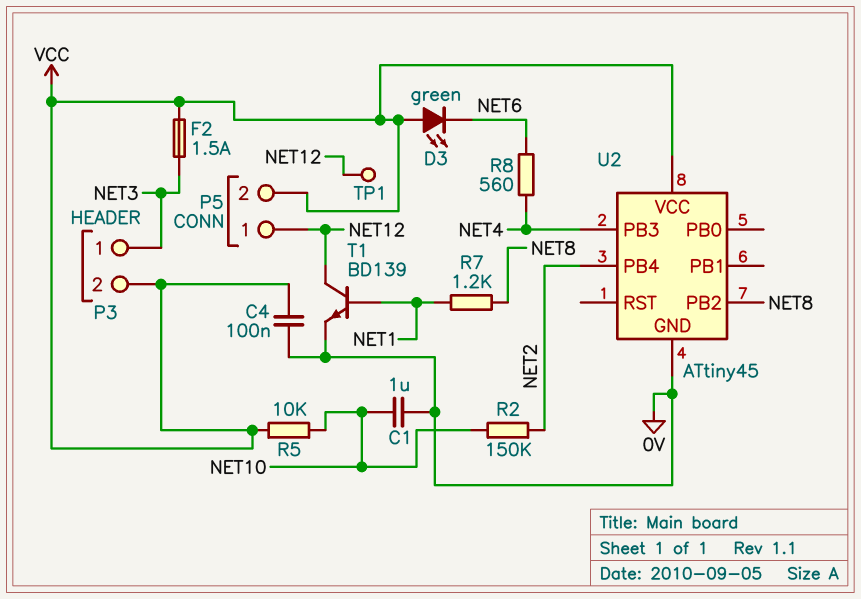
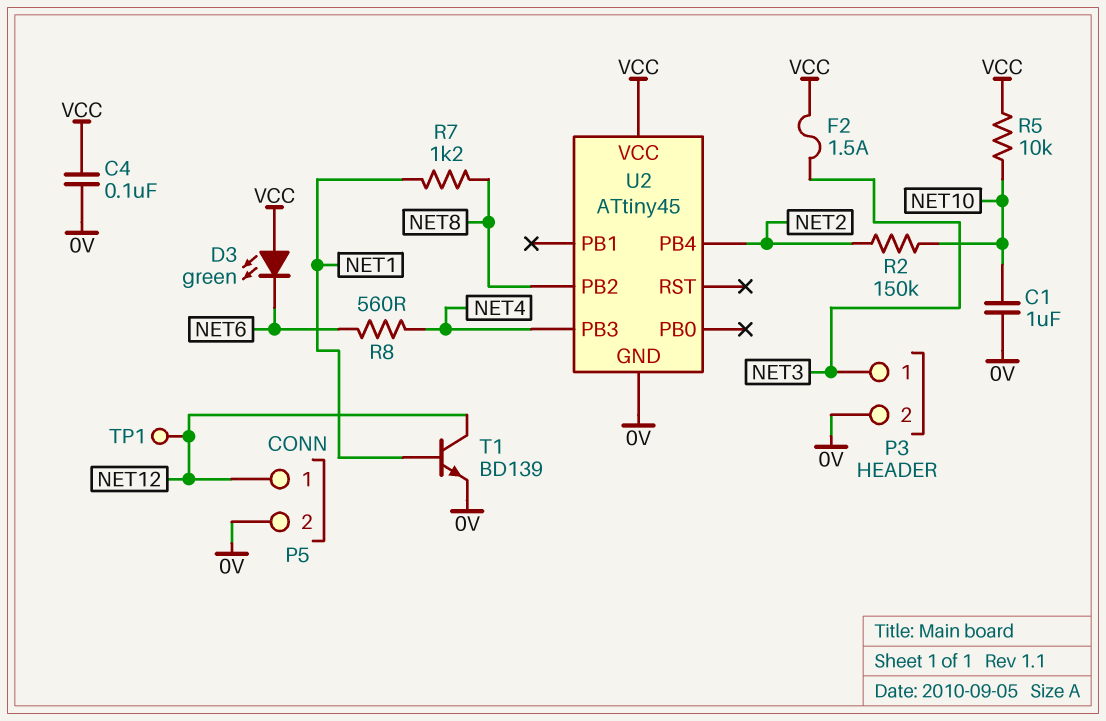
P3 pin 2: VCC -> 0V
P5 pin 2: VCC -> 0V

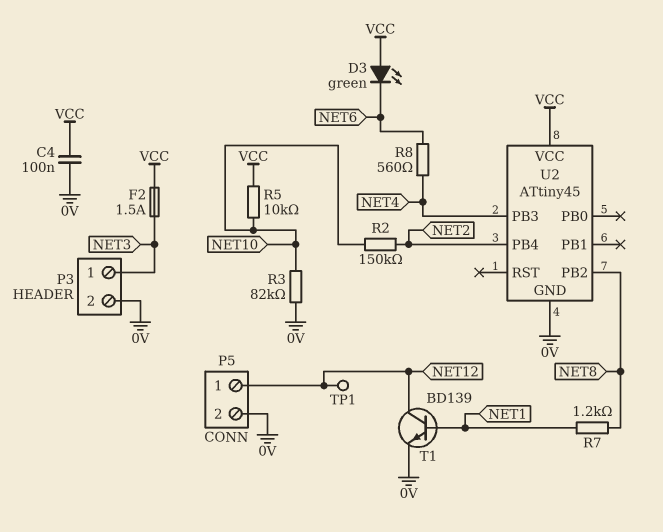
C1: 1uF (0V, NET10) -> none
R3: none -> 82k (0V, NET10)

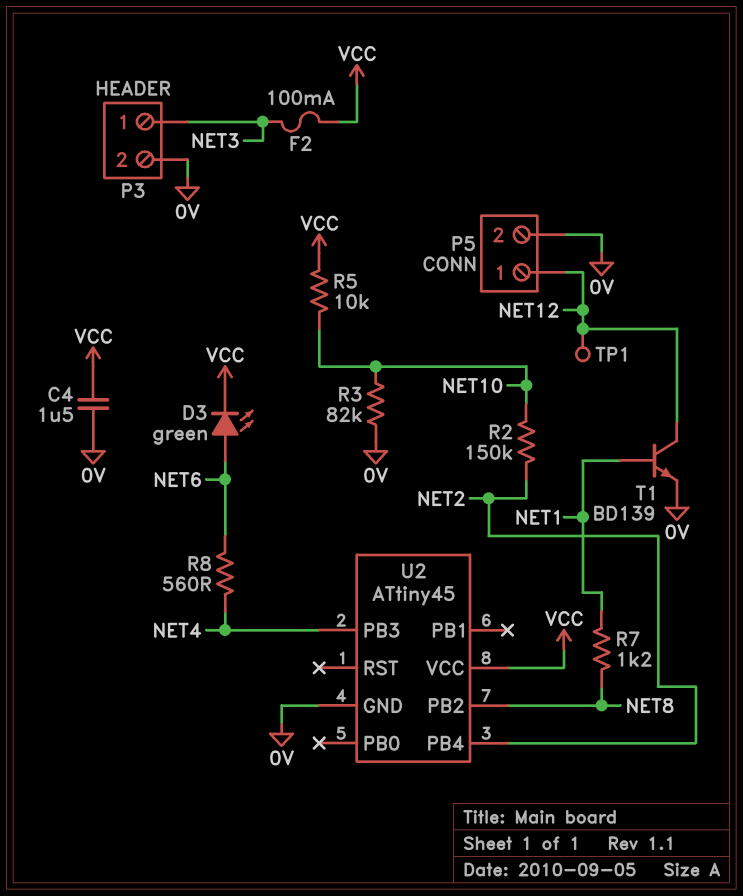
C4: 100nF (0V, VCC) -> 1.5uF (0V, VCC)
D3: LED green (A VCC, K NET6) -> LED green (A NET6, K VCC)
F2: 1.5A (NET3, VCC) -> 100mA (NET3, VCC)

